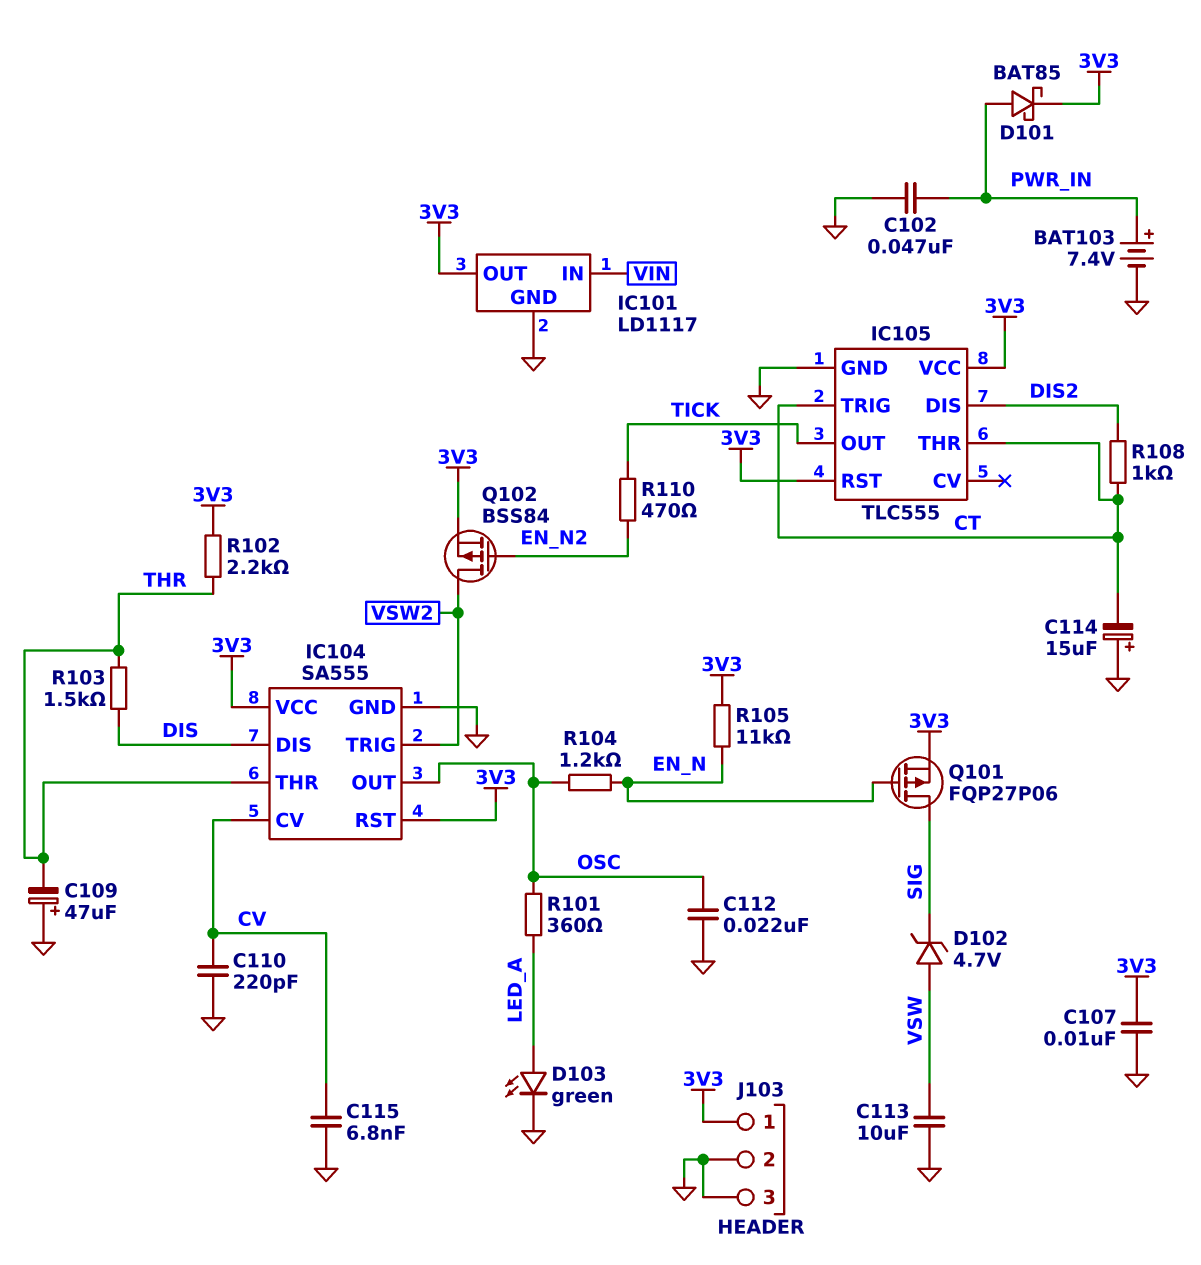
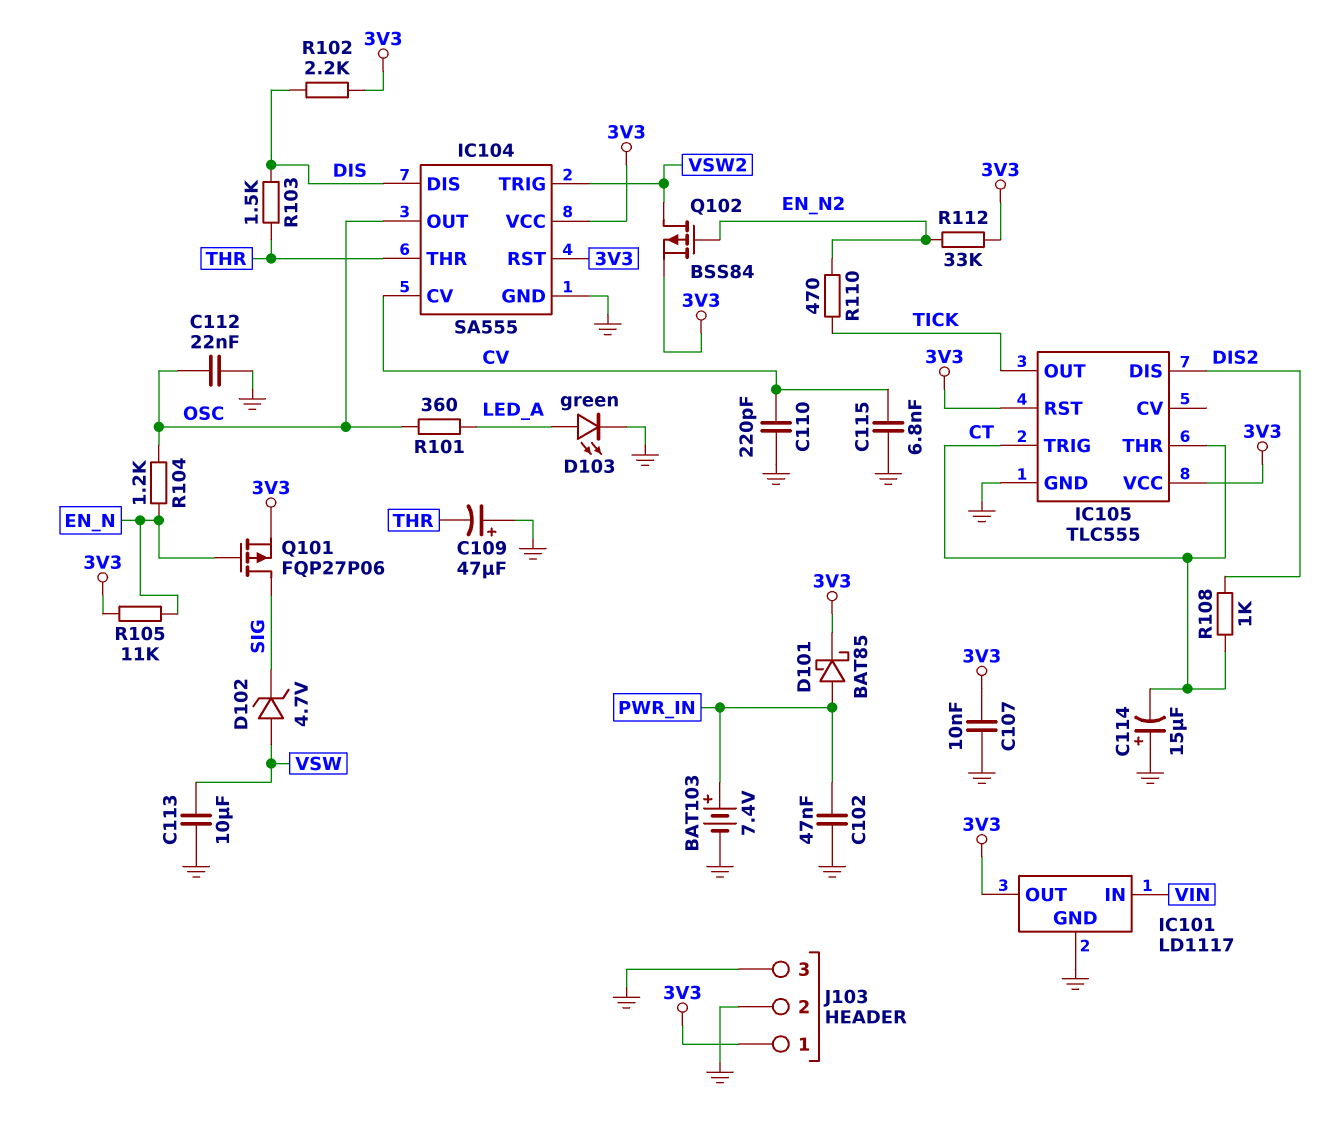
R102: 2.2k (3V3, THR) -> 2.2k (3V3, DIS)
R112: none -> 33k (3V3, EN_N2)

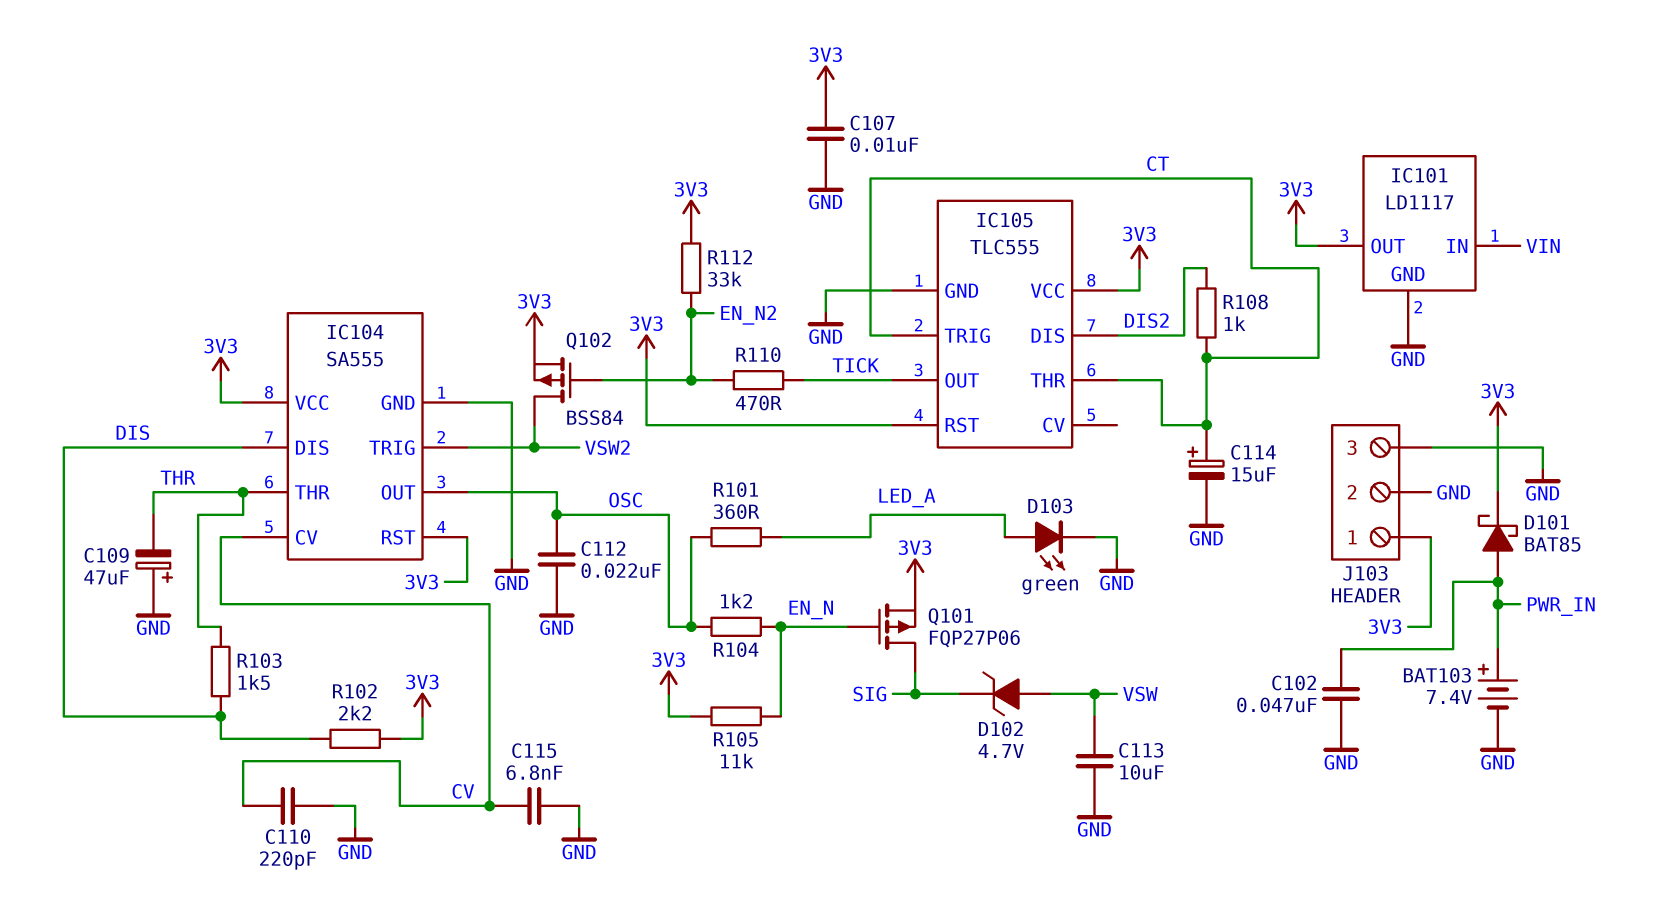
C114: 15uF (plus GND, minus CT) -> 15uF (plus CT, minus GND)

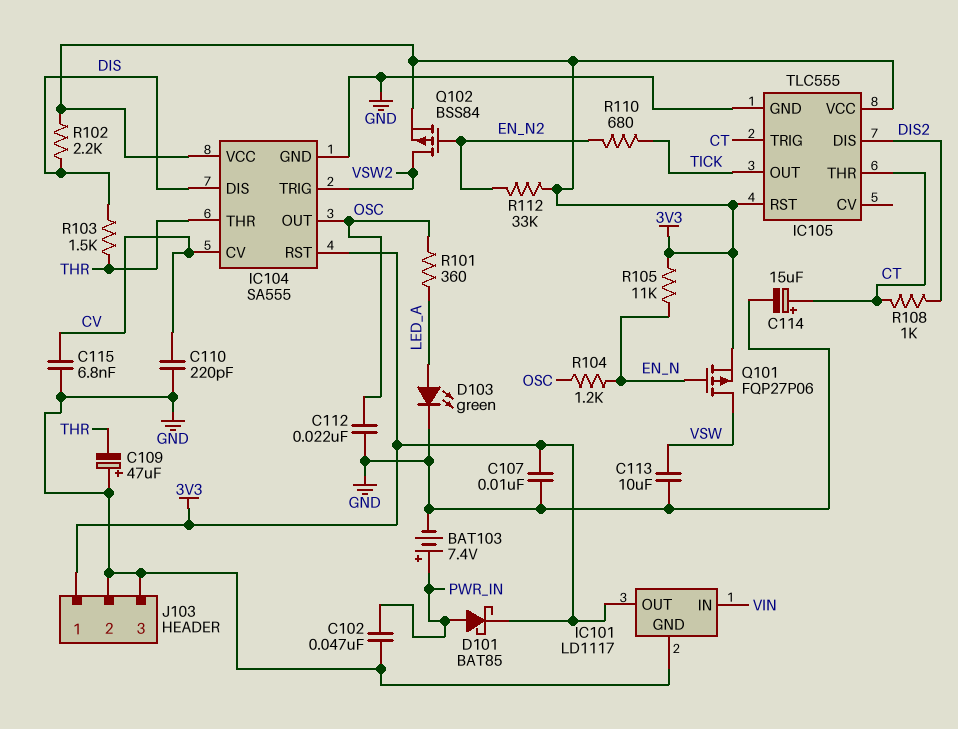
D102: zener 4.7V (A VSW, K SIG) -> none
Q101: PMOS FQP27P06 (G EN_N, D SIG, S 3V3) -> PMOS FQP27P06 (G EN_N, D VSW, S 3V3)
R110: 470 (EN_N2, TICK) -> 680 (EN_N2, TICK)

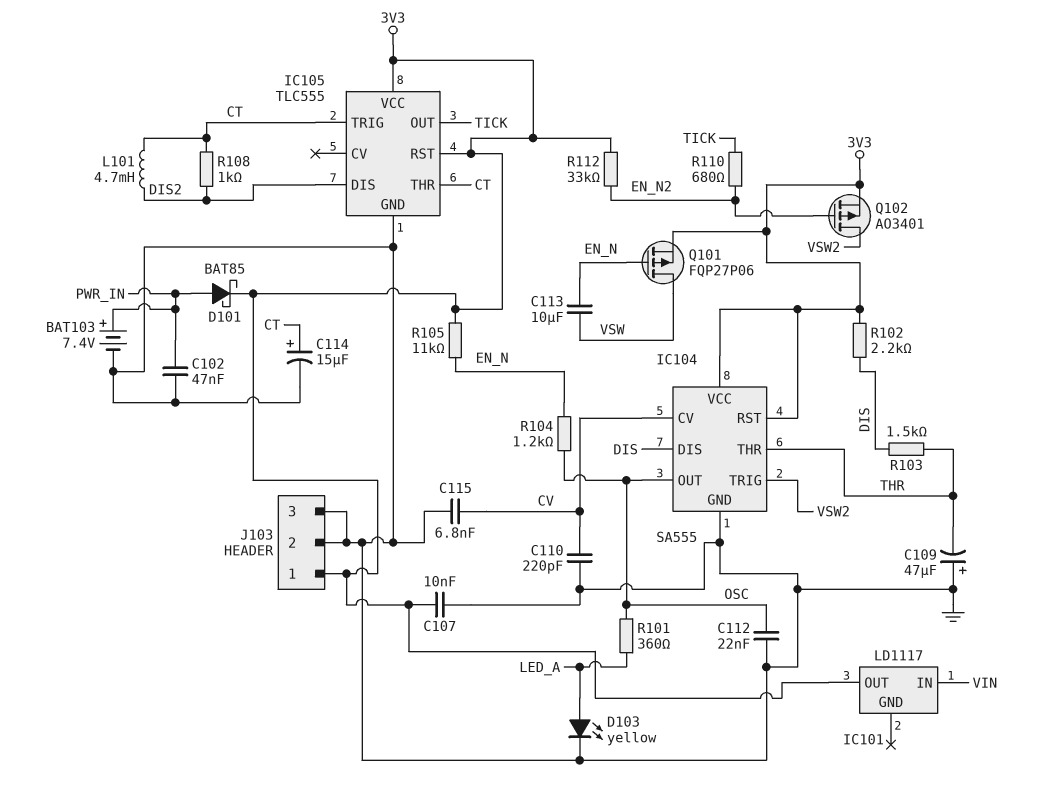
C113: 10uF (GND, VSW) -> 10uF (EN_N, VSW)
D103: LED green (A LED_A, K GND) -> LED yellow (A LED_A, K GND)
IC101 pin GND: GND -> none
L101: none -> 4.7mH (CT, DIS2)
Q102: PMOS BSS84 (G EN_N2, D VSW2, S 3V3) -> PMOS AO3401 (G EN_N2, D VSW2, S 3V3)

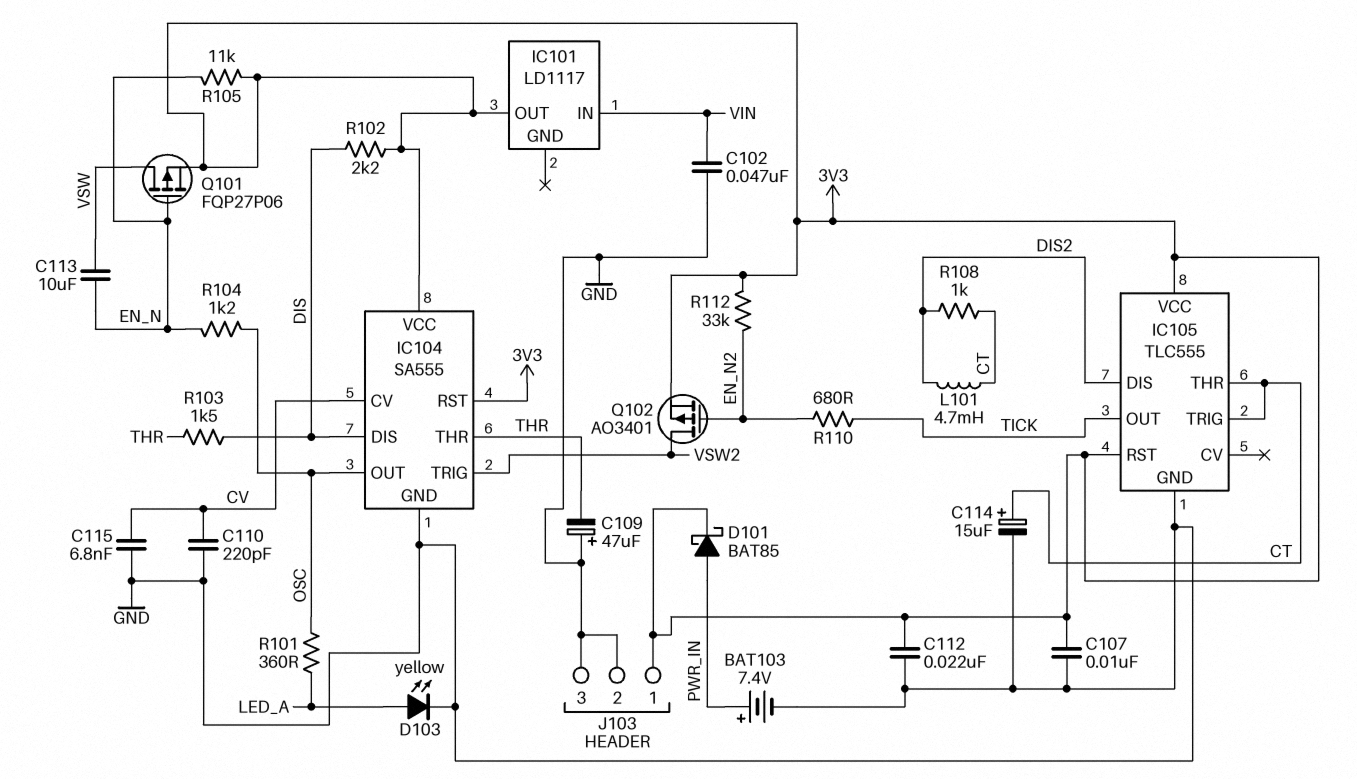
C102: 47nF (GND, PWR_IN) -> 47nF (GND, VIN)
C112: 22nF (GND, OSC) -> 22nF (3V3, GND)

